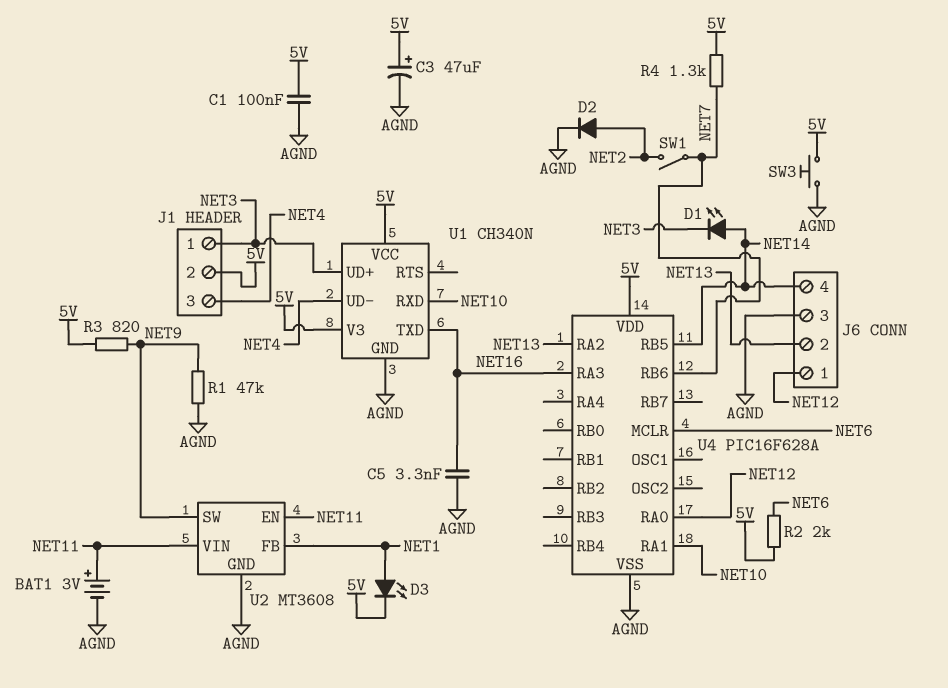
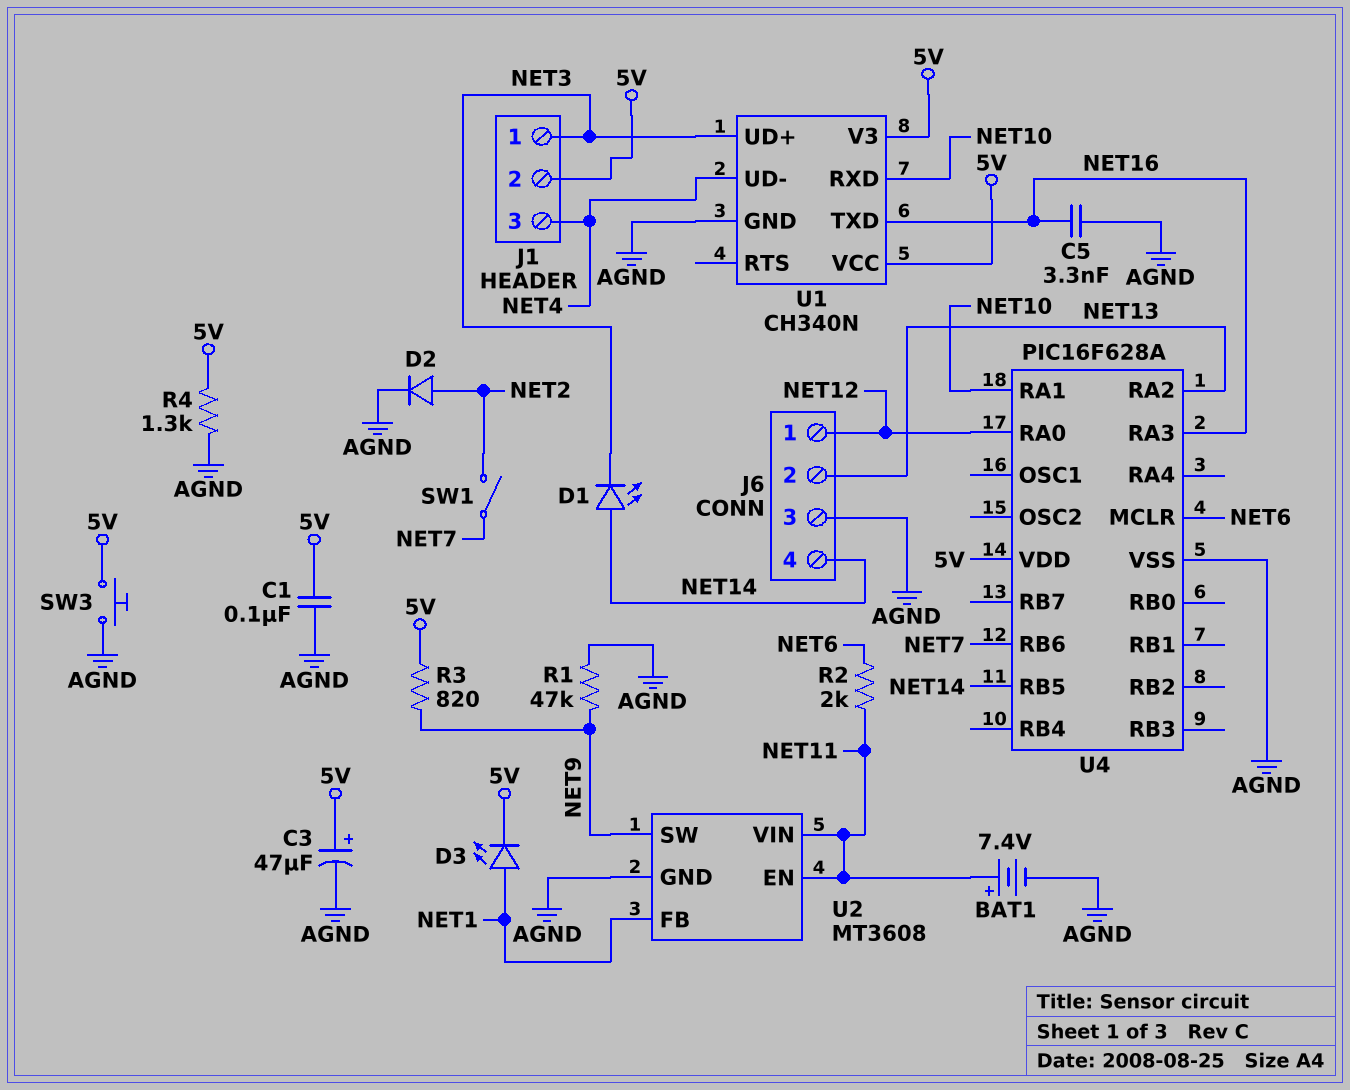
BAT1: 3V (plus NET11, minus AGND) -> 7.4V (plus NET11, minus AGND)
R2: 2k (5V, NET6) -> 2k (NET6, NET11)
R4: 1.3k (5V, NET7) -> 1.3k (5V, AGND)

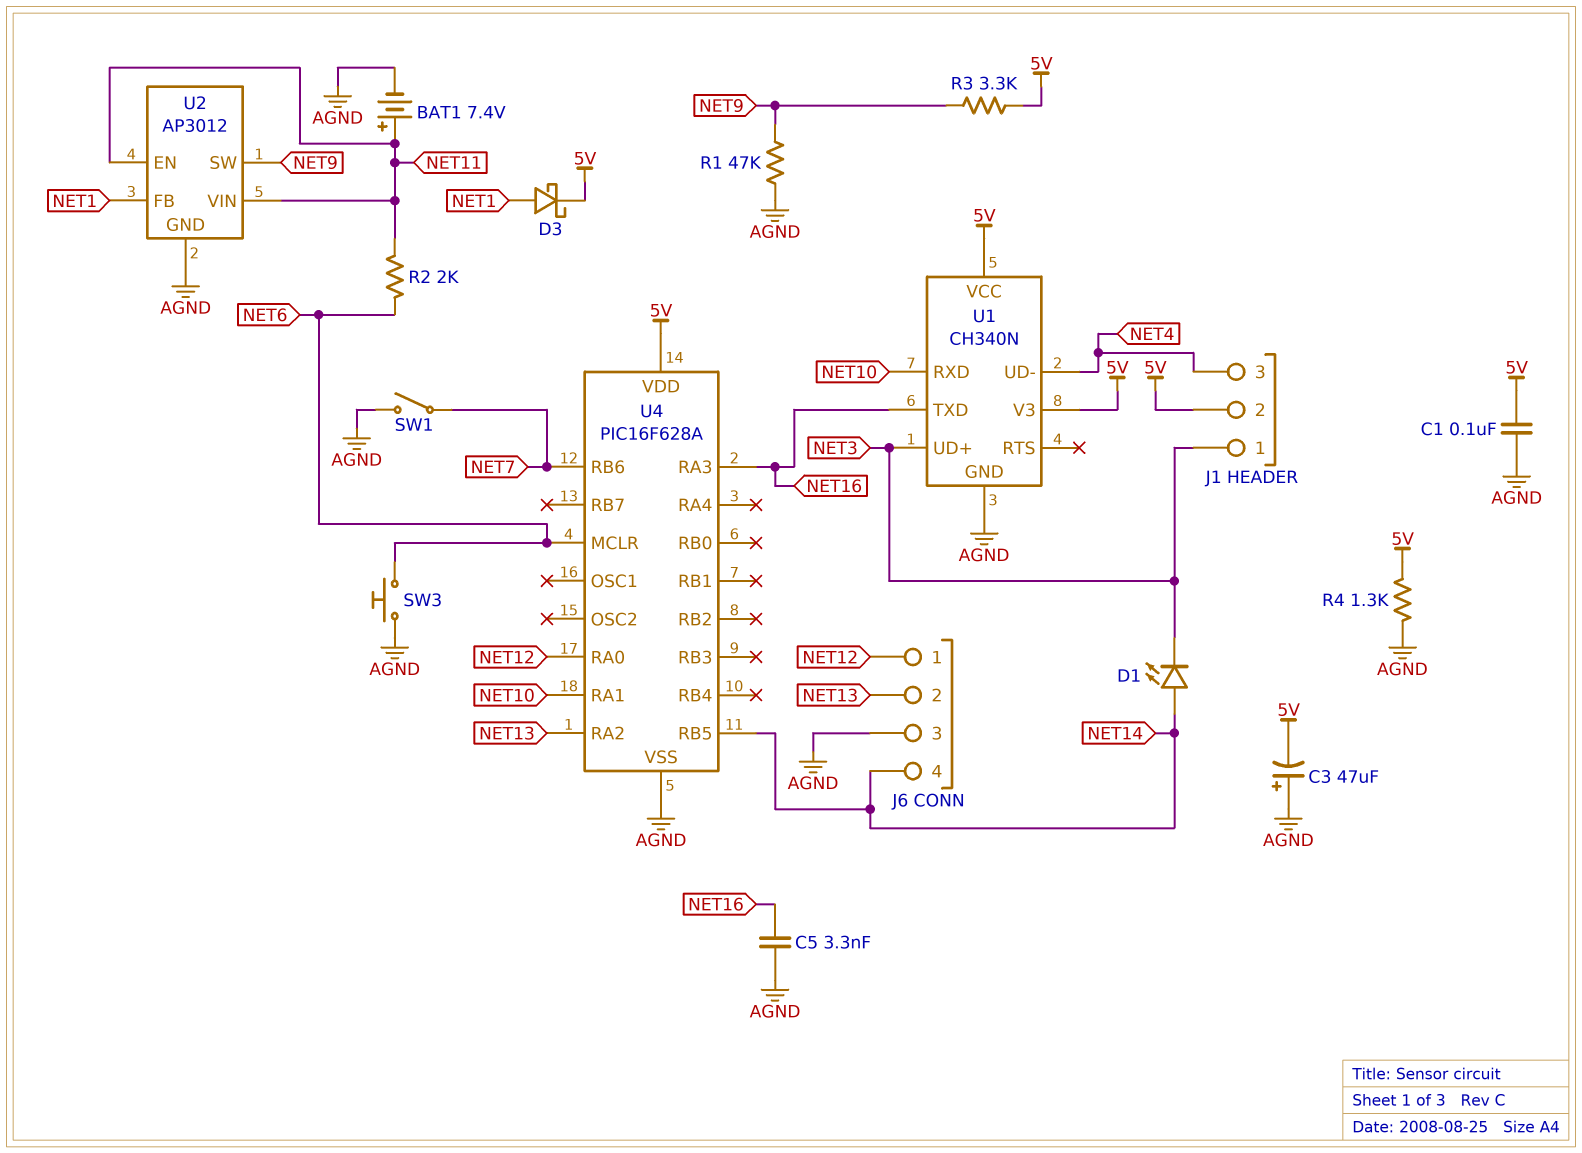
C3: 47uF (plus 5V, minus AGND) -> 47uF (plus AGND, minus 5V)
D2: diode (A NET2, K AGND) -> none
D3: LED (A NET1, K 5V) -> schottky (A NET1, K 5V)
R3: 820 (5V, NET9) -> 3.3k (5V, NET9)
SW1: switch (NET2, NET7) -> switch (AGND, NET7)
SW3: button (5V, AGND) -> button (AGND, NET6)
U2: MT3608 -> AP3012

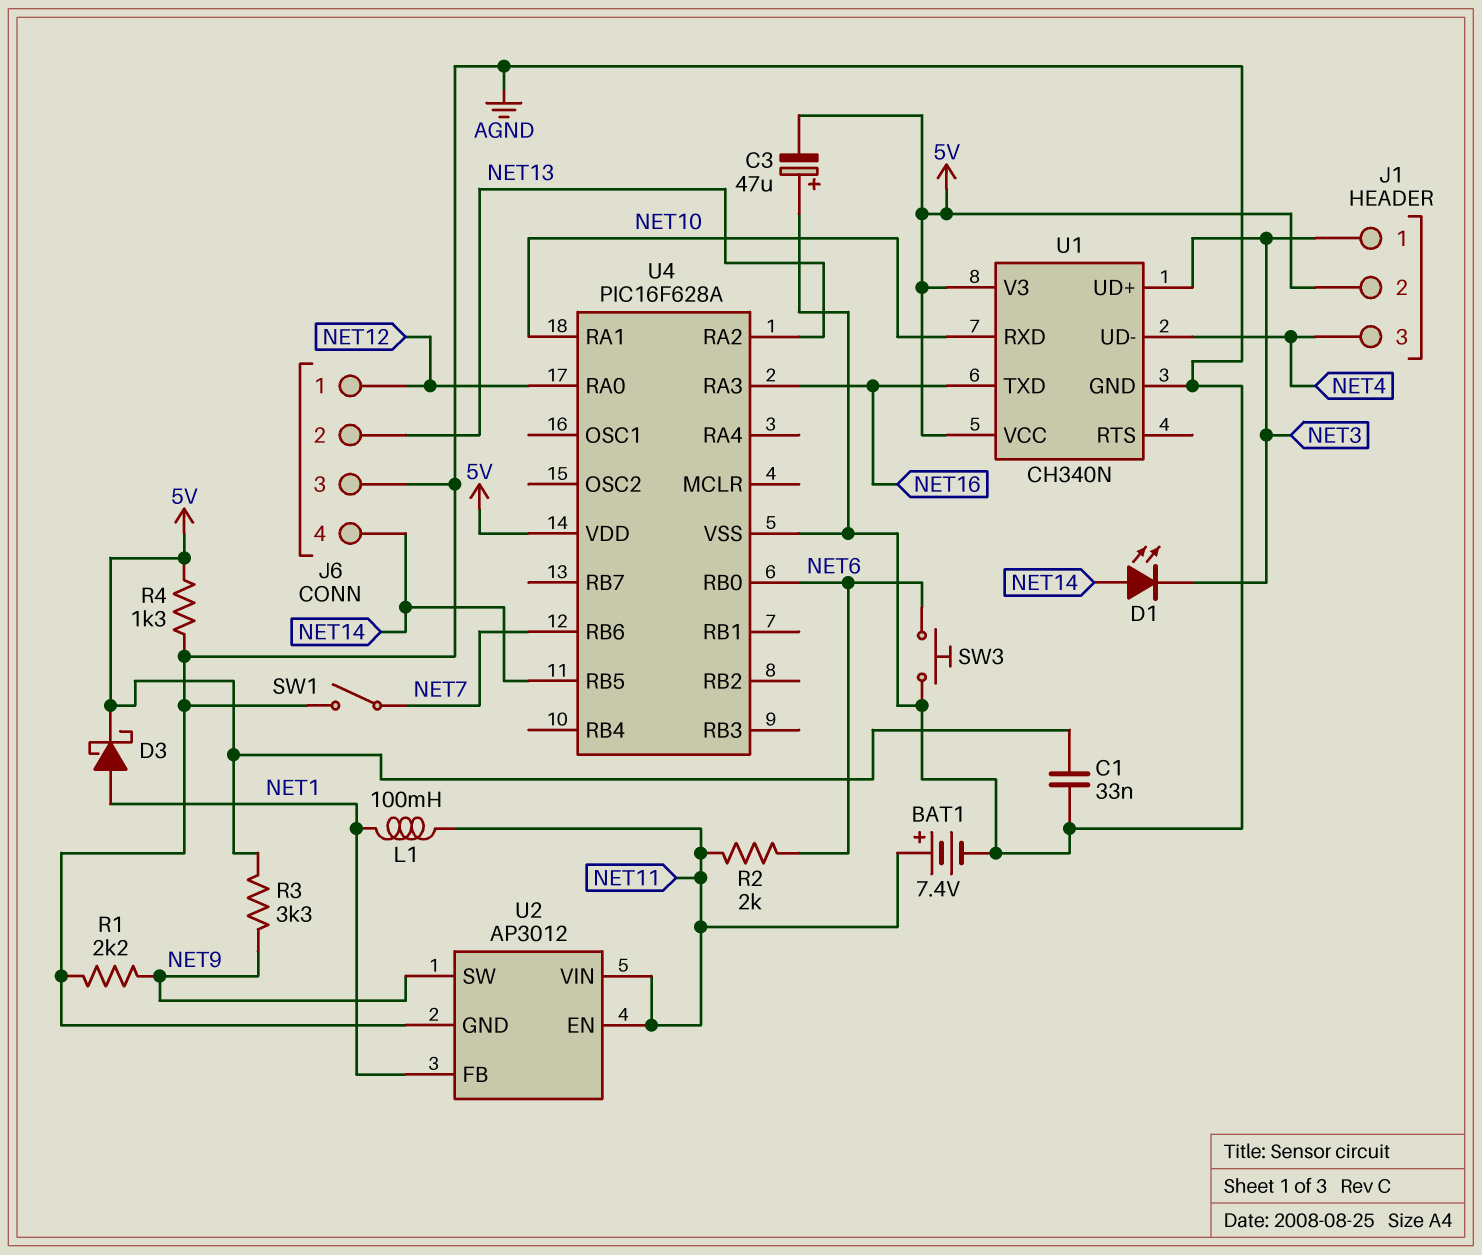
C1: 100nF (5V, AGND) -> 33nF (5V, AGND)
C5: 3.3nF (AGND, NET16) -> none
L1: none -> 100mH (NET1, NET11)
R1: 47k (AGND, NET9) -> 2.2k (AGND, NET9)
U4 pin MCLR: NET6 -> none
U4 pin RB0: none -> NET6

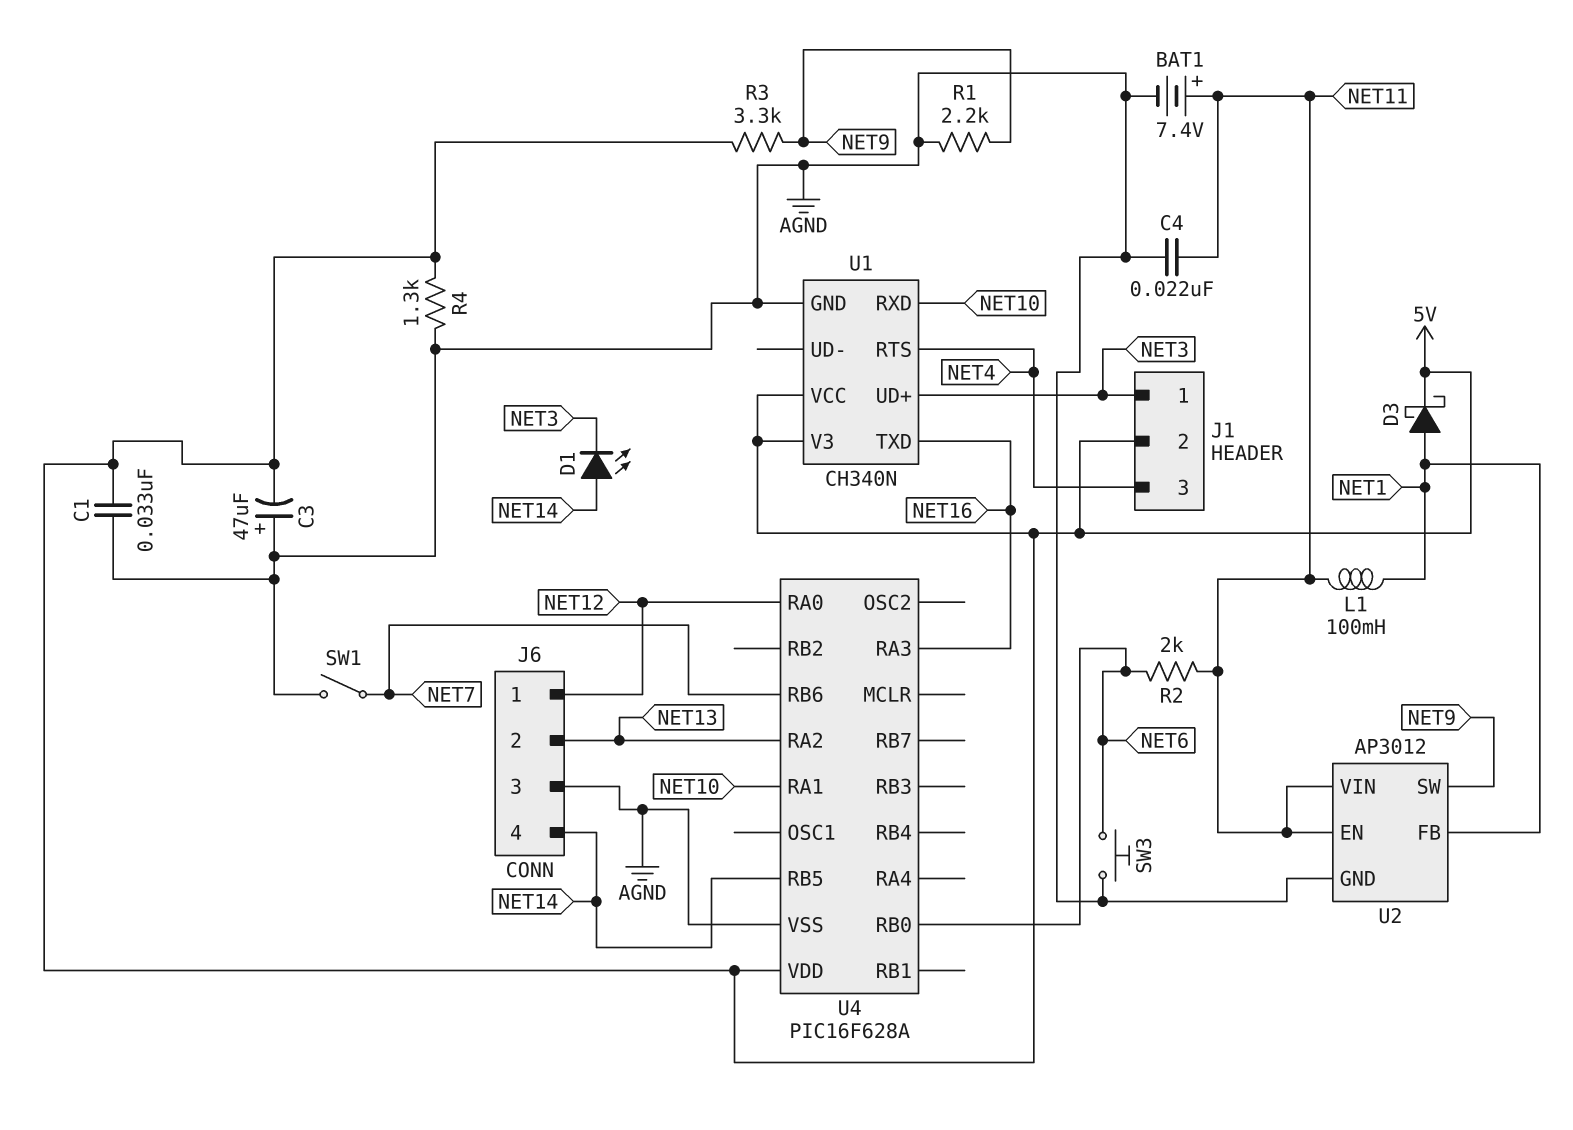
C4: none -> 22nF (AGND, NET11)
U1 pin RTS: none -> NET4
U1 pin UD-: NET4 -> none

